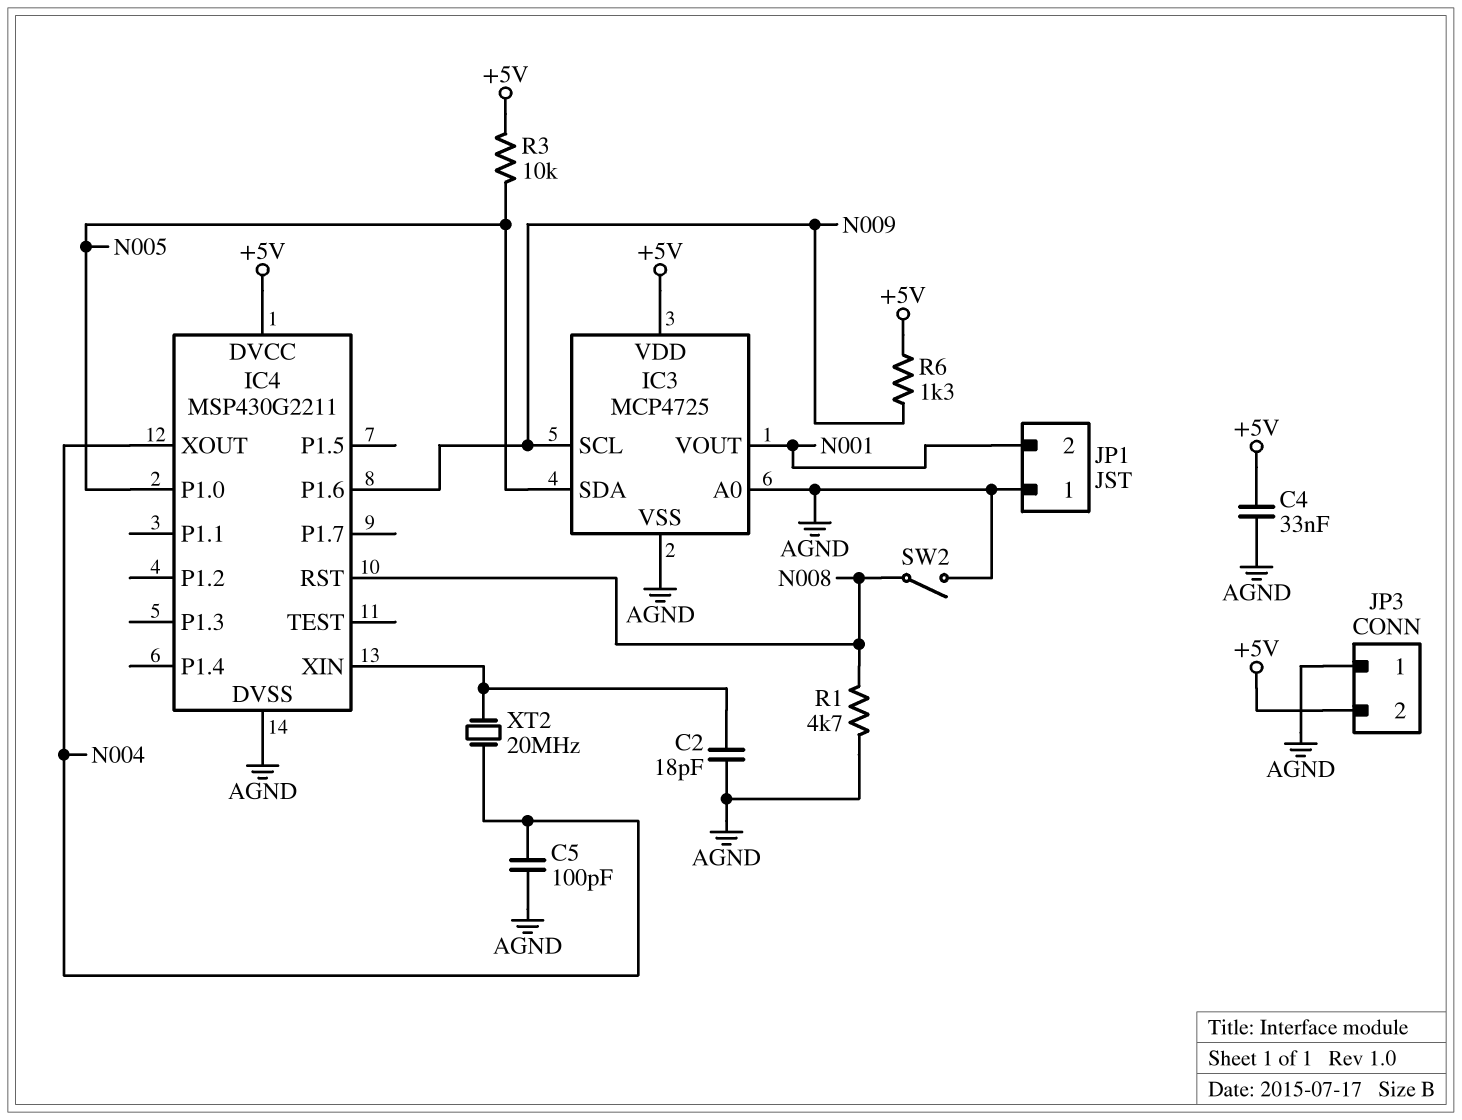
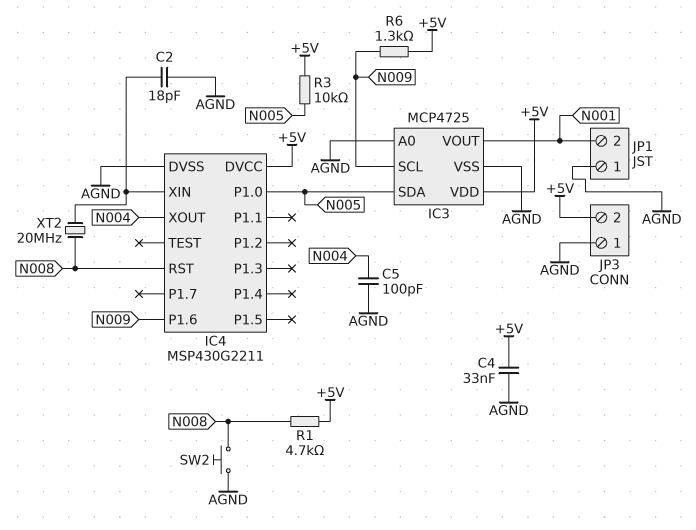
R1: 4.7k (AGND, N008) -> 4.7k (+5V, N008)
SW2: switch (AGND, N008) -> button (AGND, N008)
XT2: 20MHz (IC4/XIN, N004) -> 20MHz (IC4/XIN, N008)

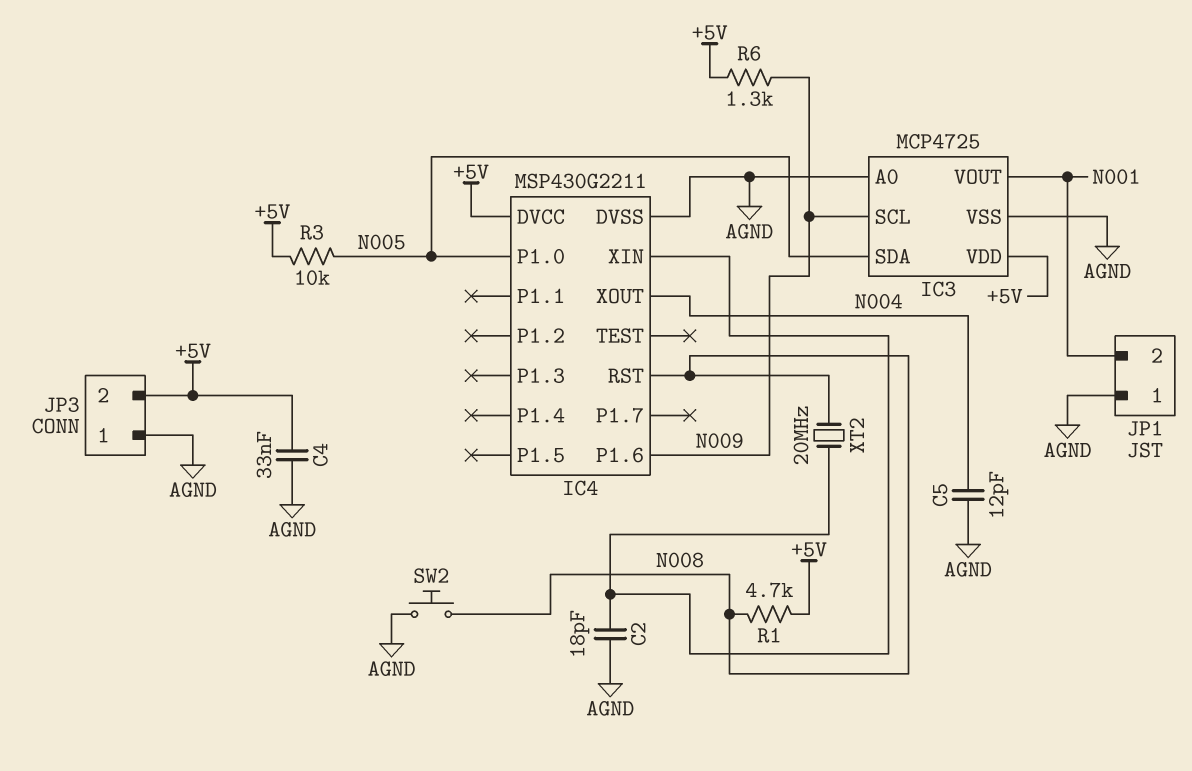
C5: 100pF (AGND, N004) -> 12pF (AGND, N004)

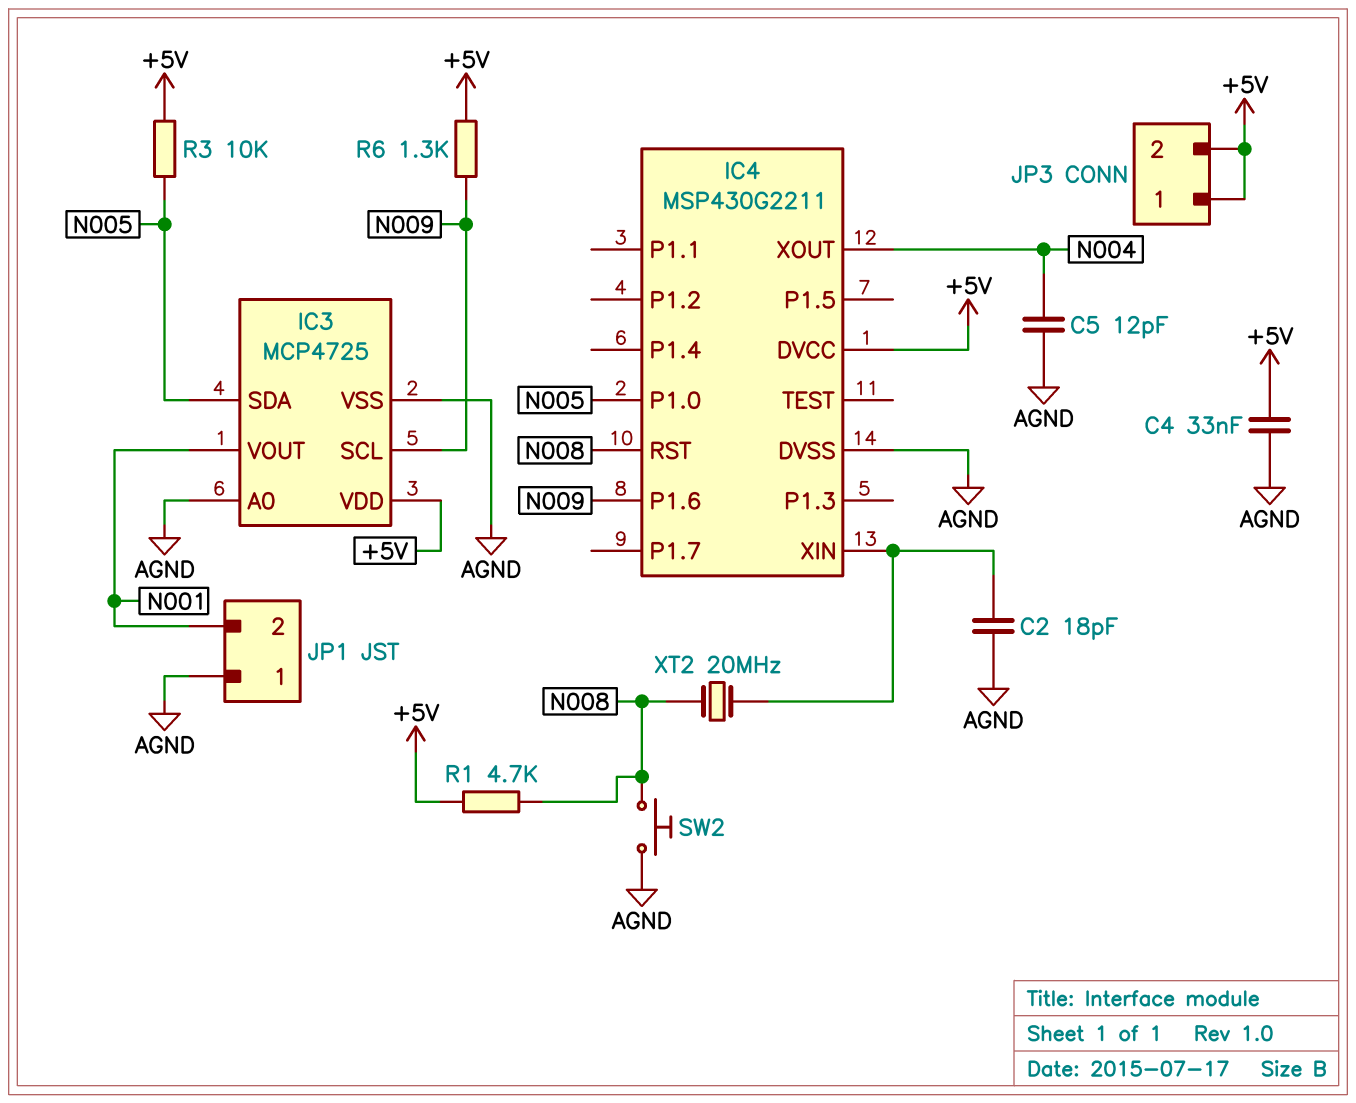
JP3 pin 1: AGND -> +5V

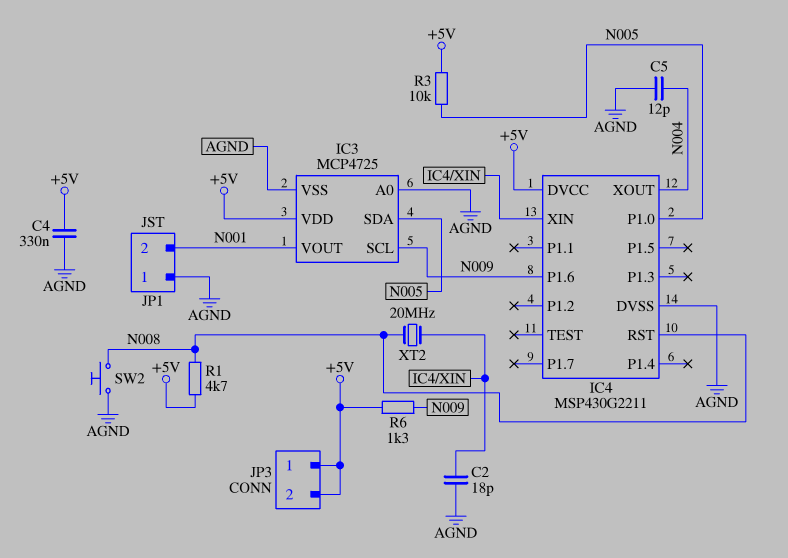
C4: 33nF (+5V, AGND) -> 330nF (+5V, AGND)

